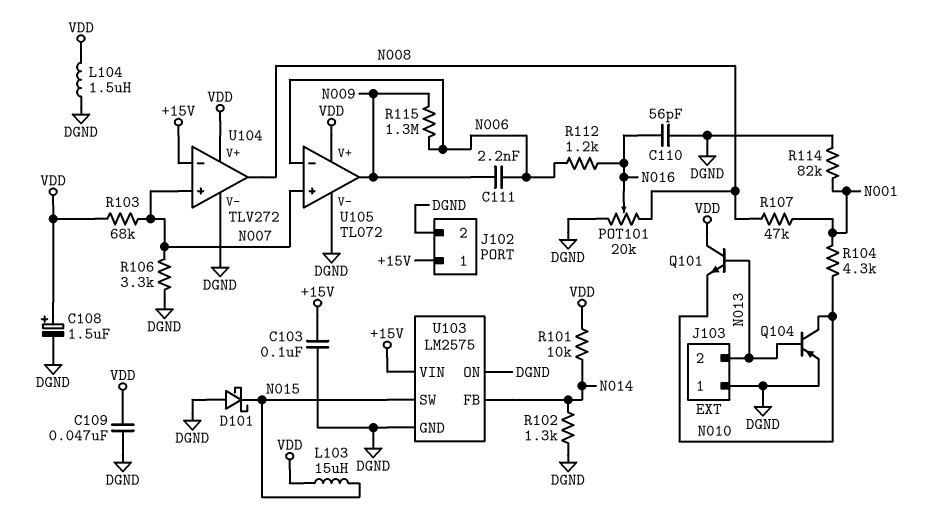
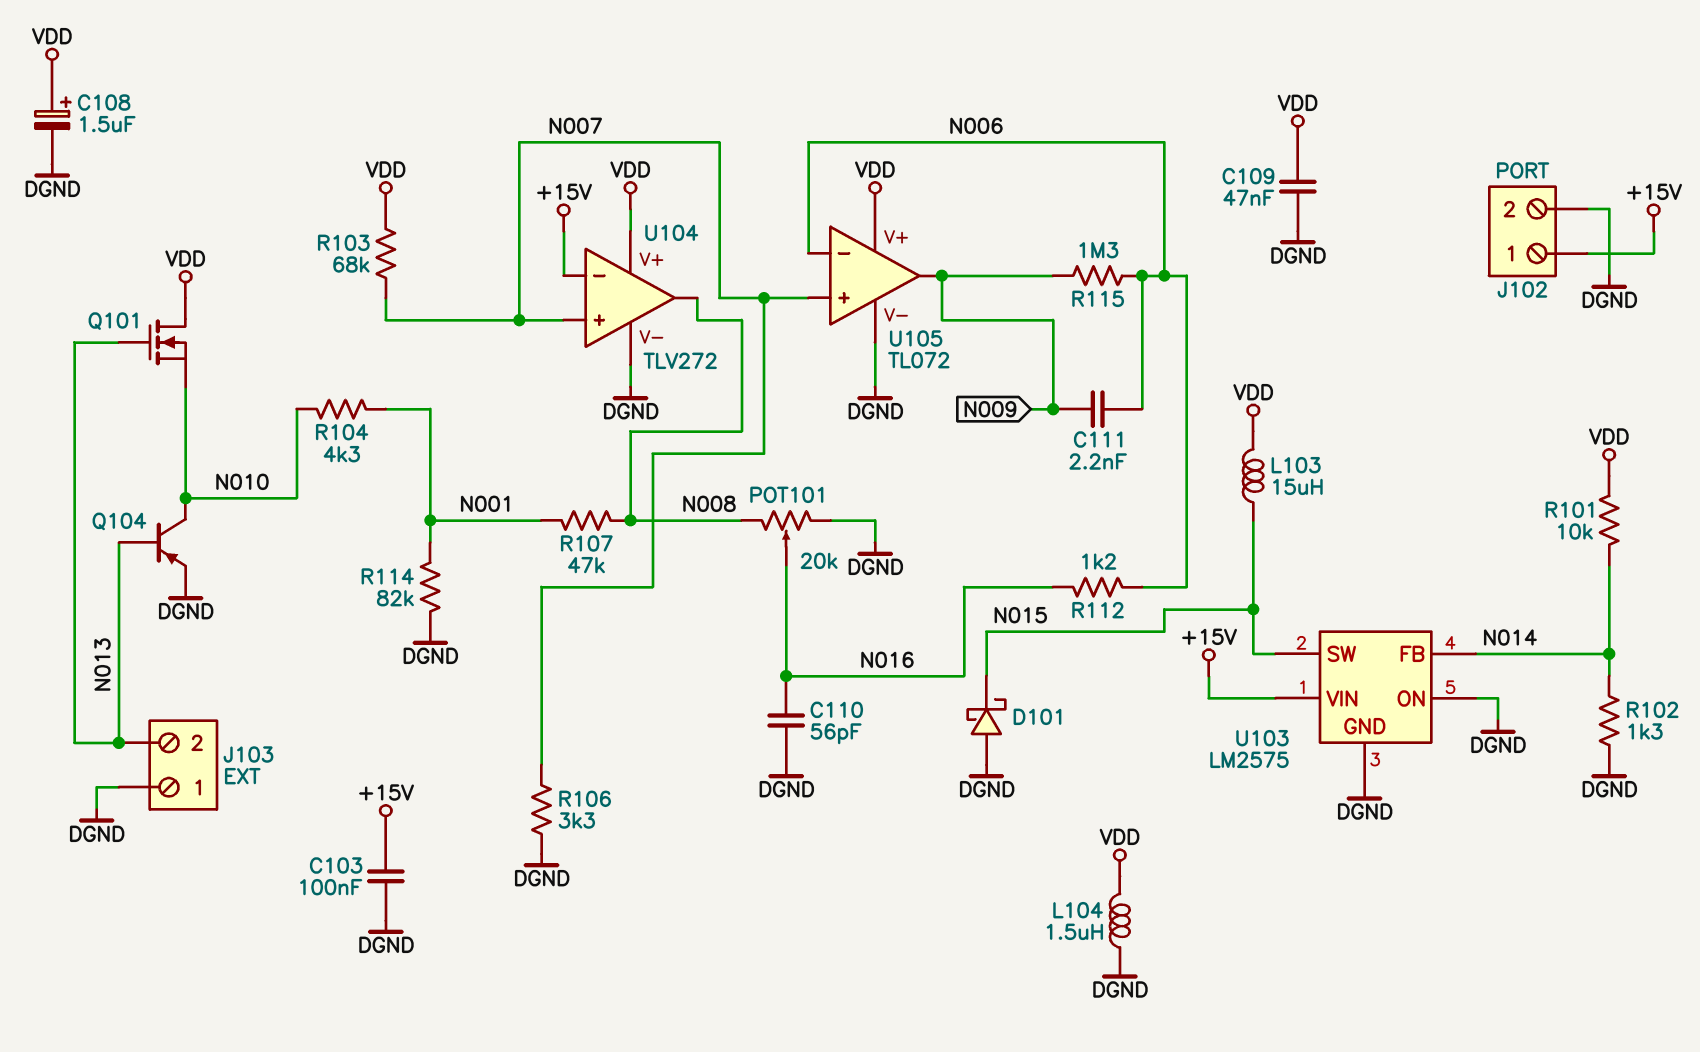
Q101: NPN (B N013, C VDD, E N010) -> NMOS (G N013, D VDD, S N010)

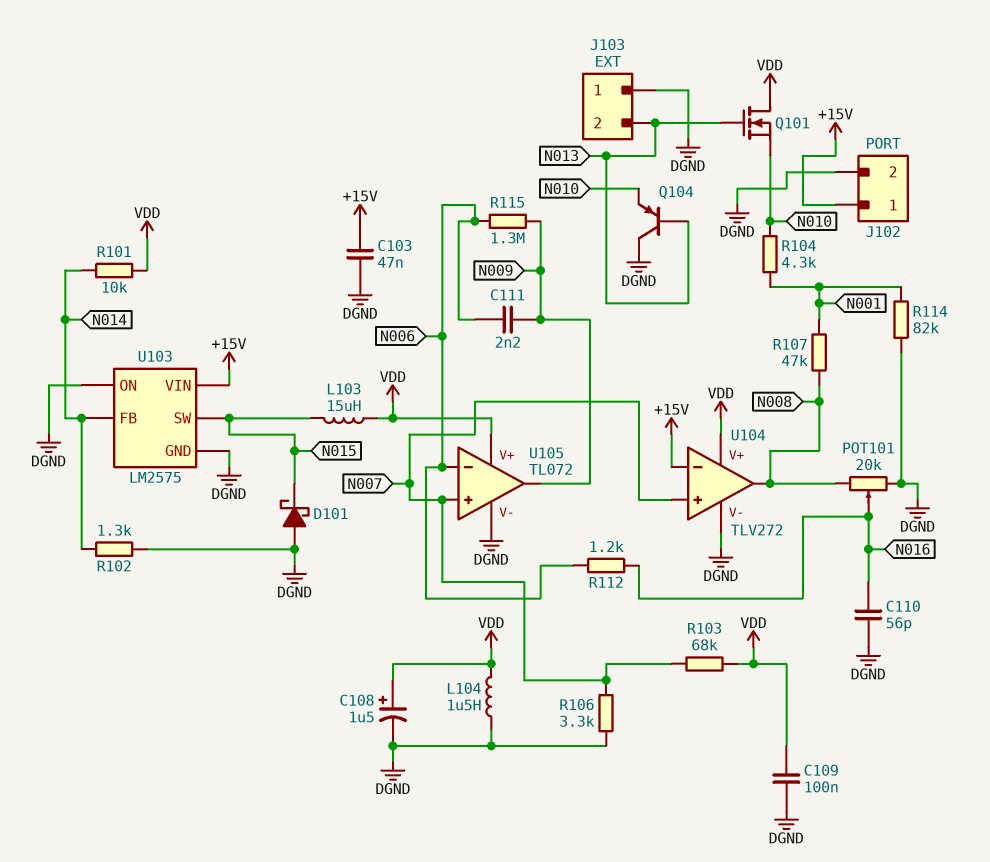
C103: 100nF (+15V, DGND) -> 47nF (+15V, DGND)
C109: 47nF (DGND, VDD) -> 100nF (DGND, VDD)
Q104: PNP (B N013, C N010, E DGND) -> PNP (B N013, C DGND, E N010)

